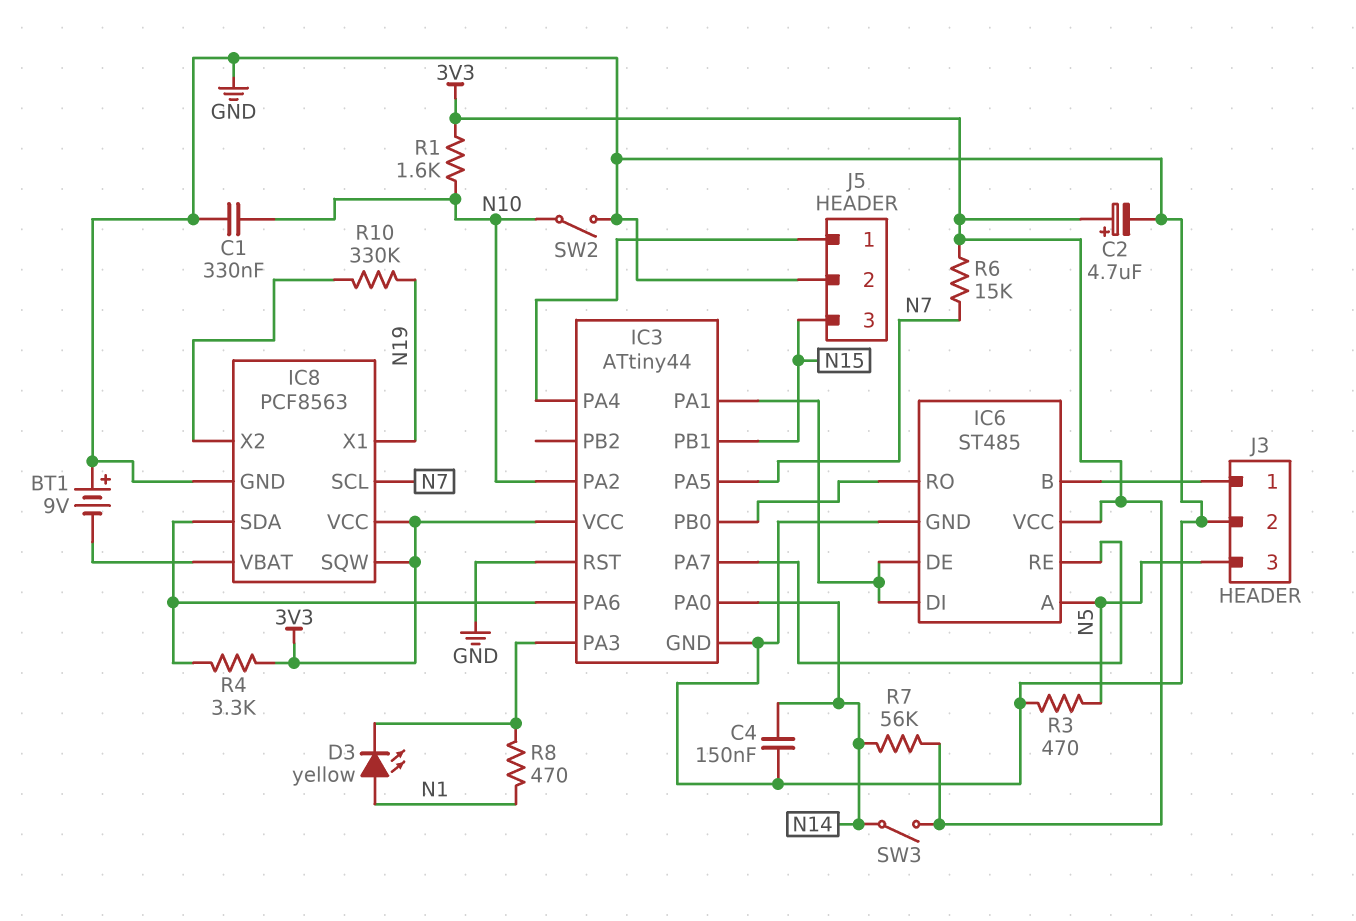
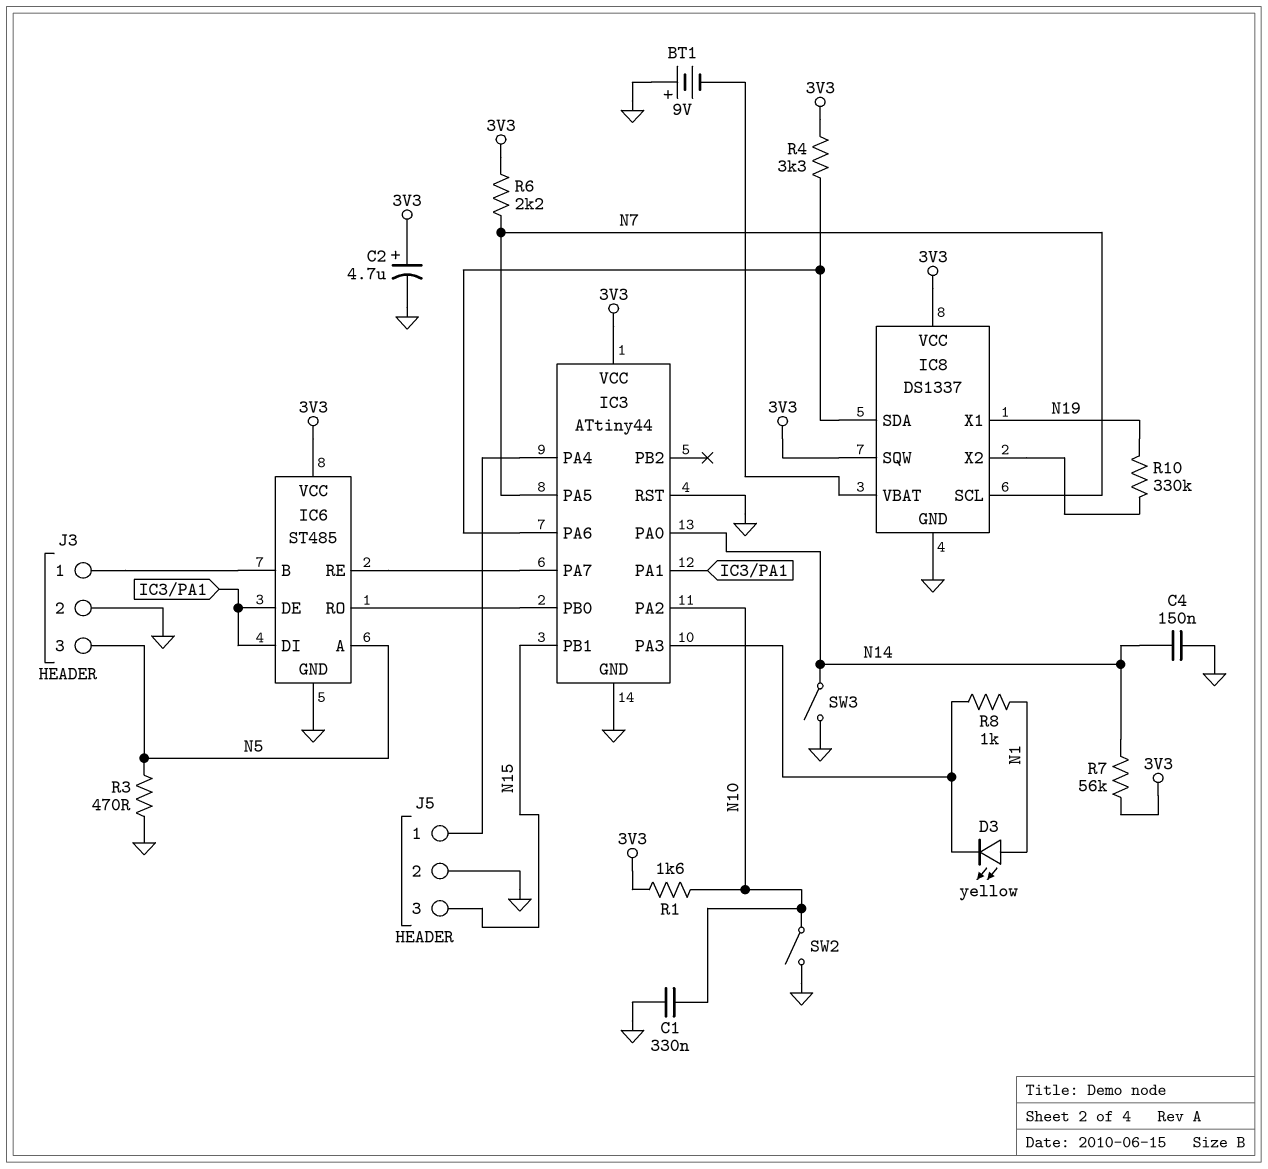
IC8: PCF8563 -> DS1337
R6: 15k (3V3, N7) -> 2.2k (3V3, N7)
R8: 470 (IC3/PA3, N1) -> 1k (IC3/PA3, N1)
SW3: switch (3V3, N14) -> switch (GND, N14)

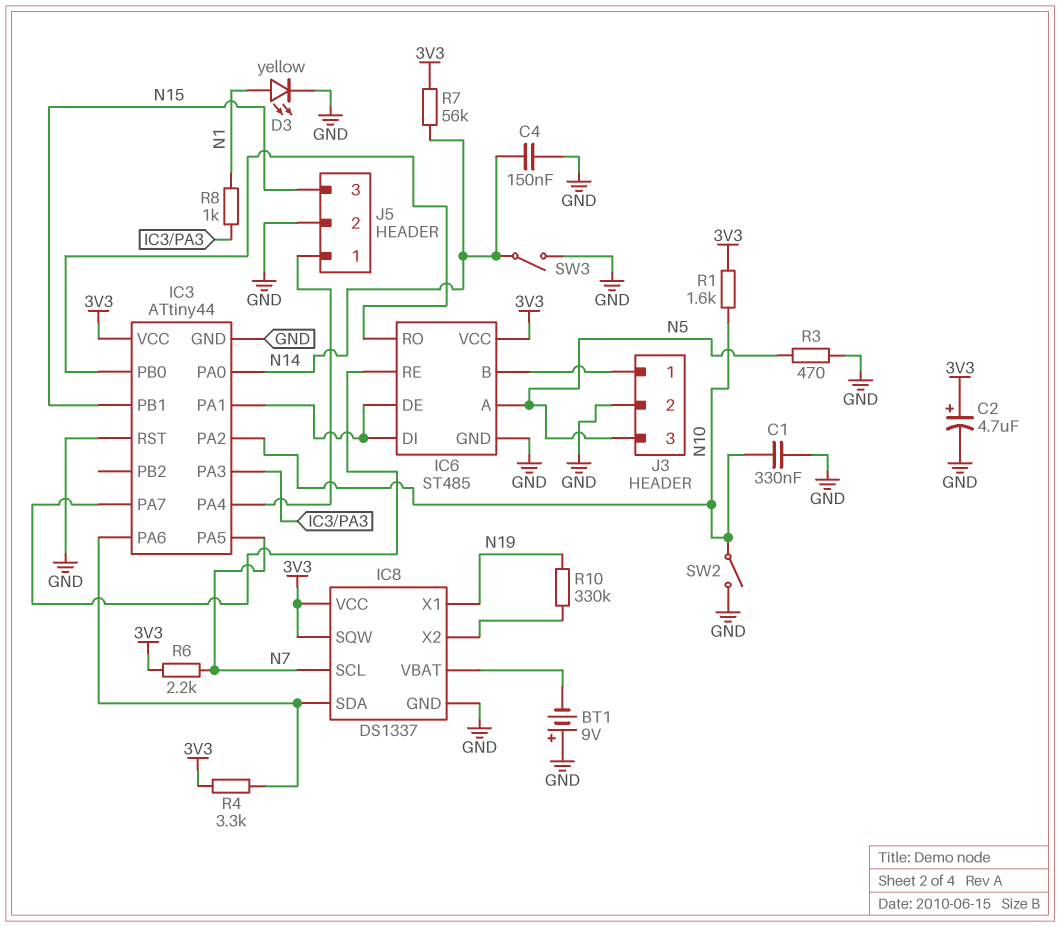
D3: LED yellow (A N1, K IC3/PA3) -> LED yellow (A N1, K GND)

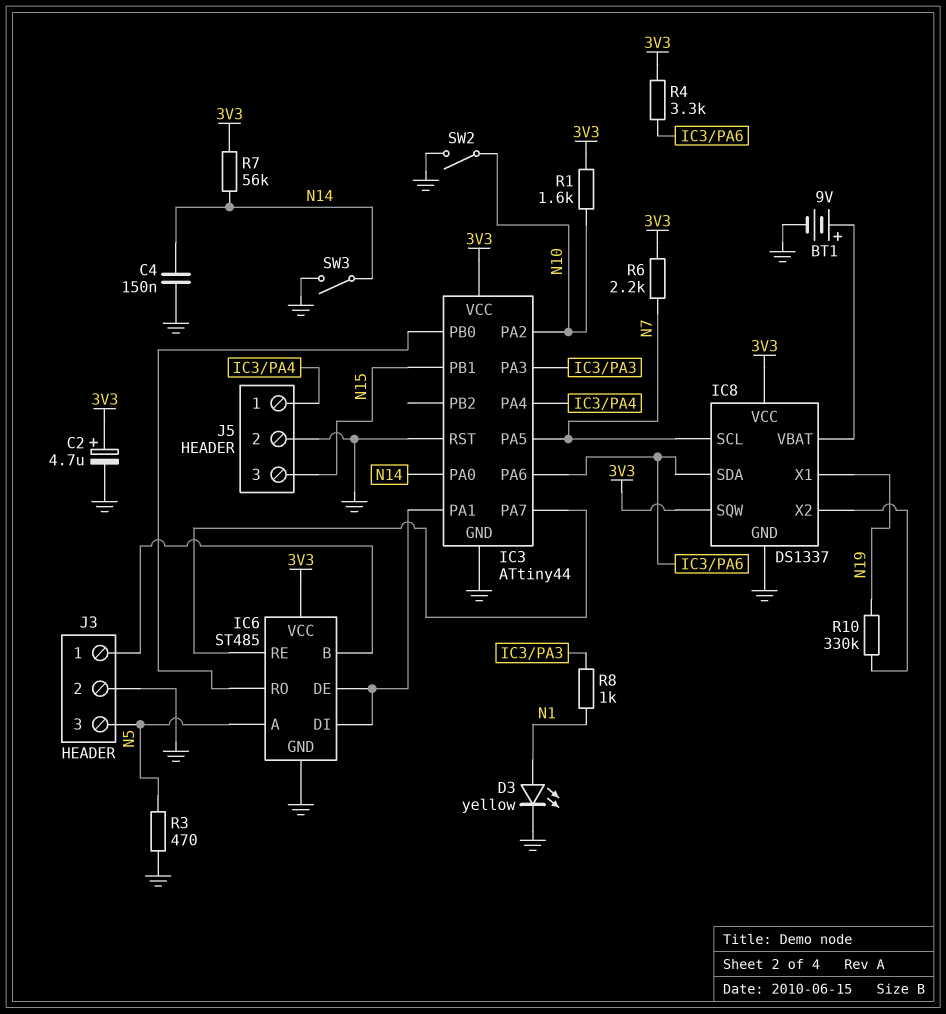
BT1: 9V (plus GND, minus IC8/VBAT) -> 9V (plus IC8/VBAT, minus GND)
C1: 330nF (GND, N10) -> none

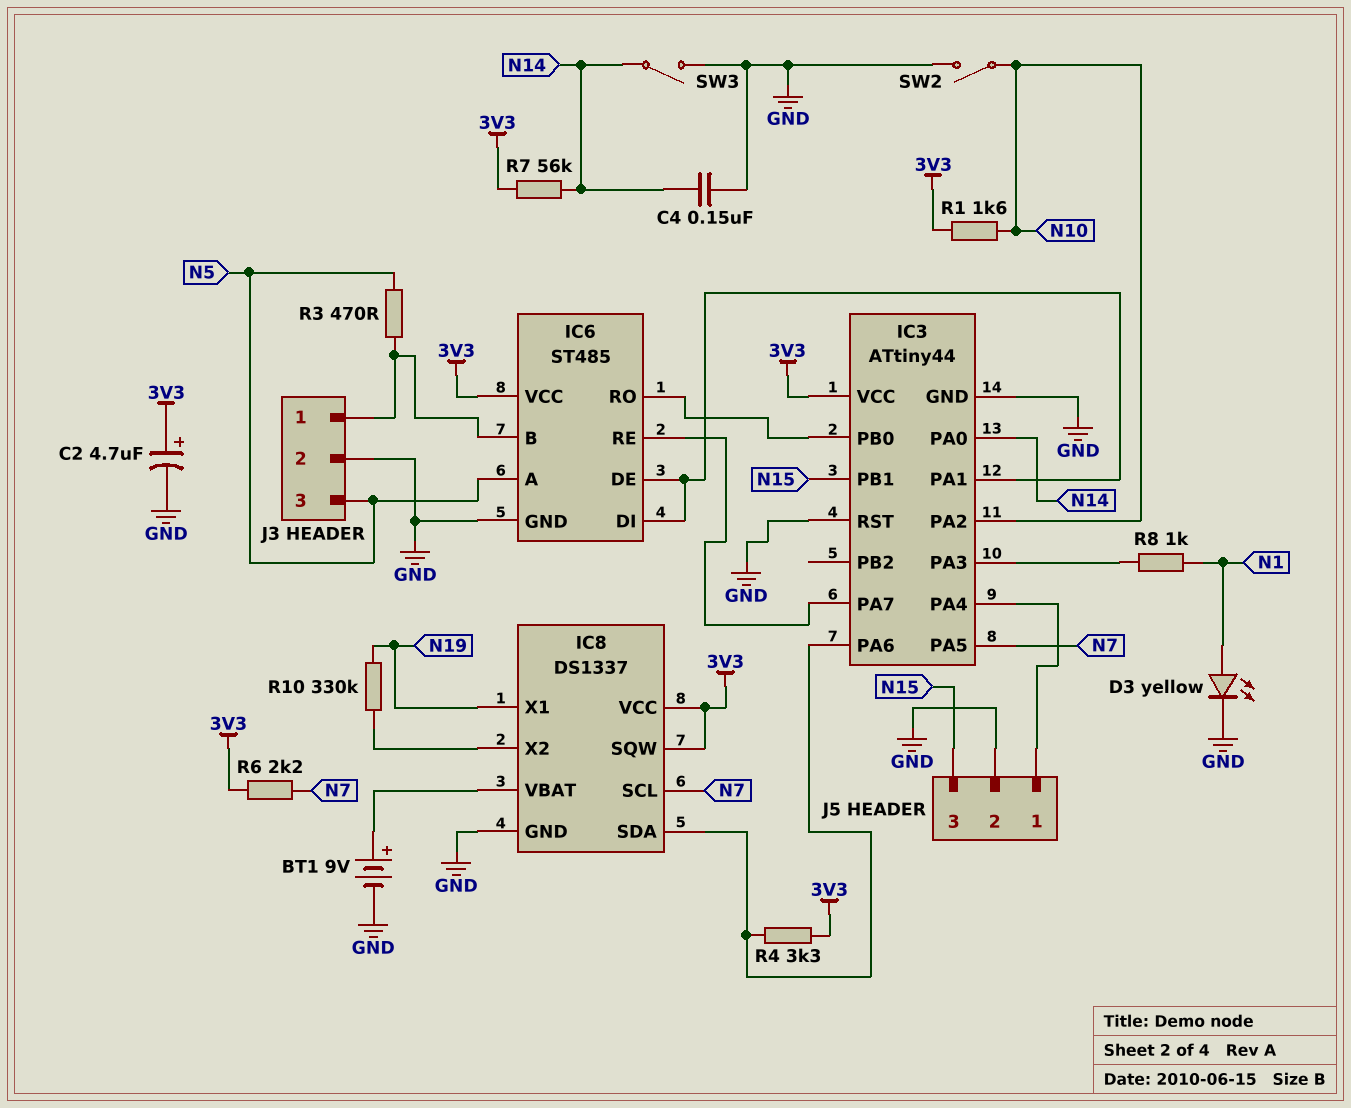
R3: 470 (GND, N5) -> 470 (IC6/B, N5)

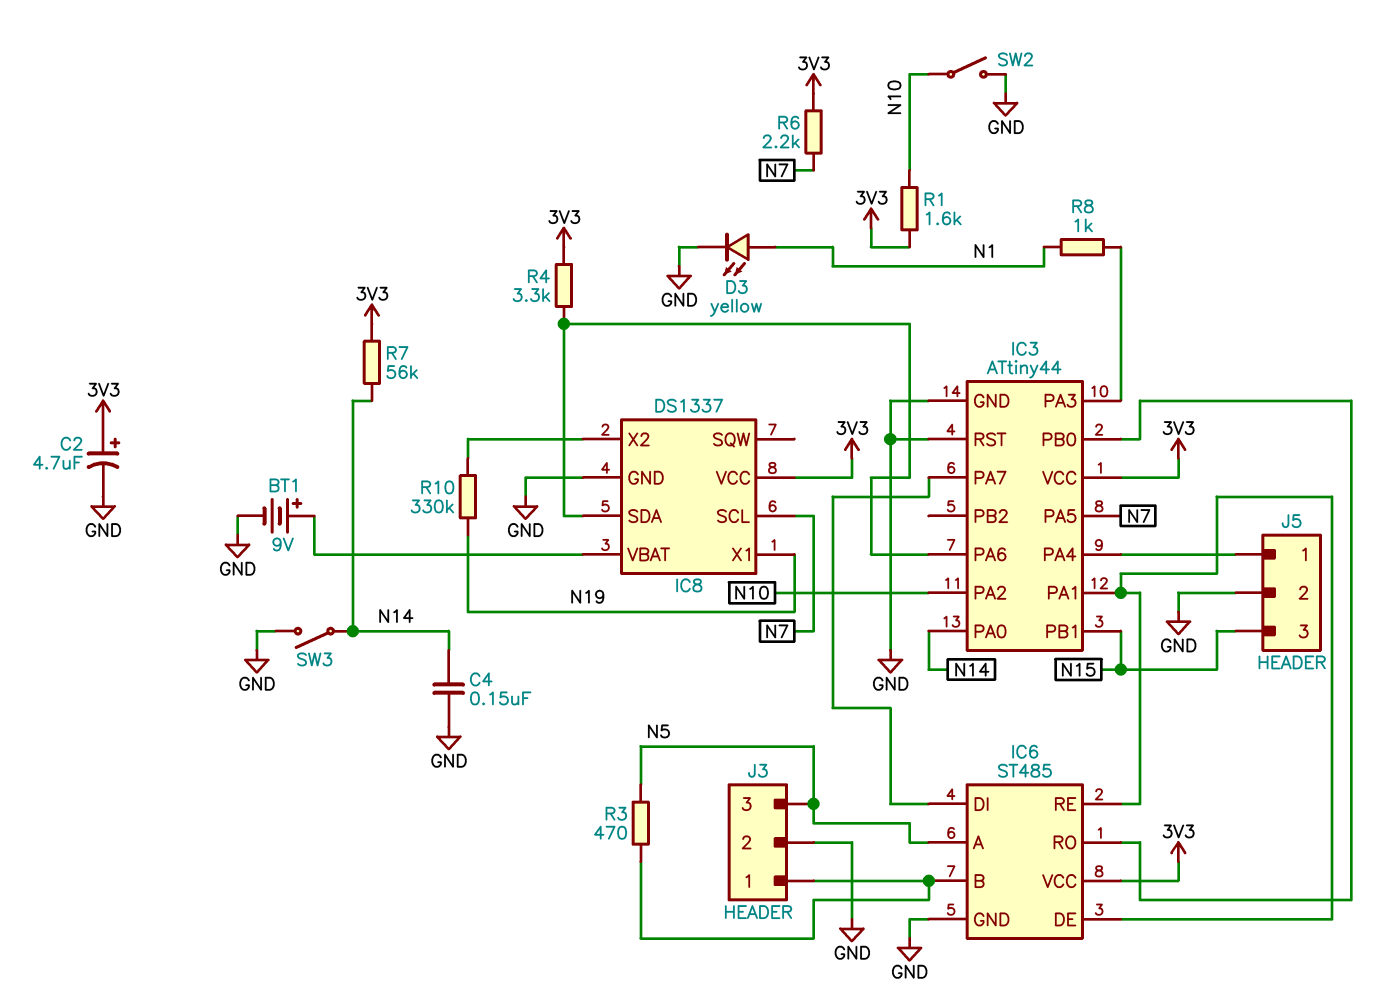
IC6 pin DI: IC3/PA1 -> IC3/PA7
IC6 pin RE: IC3/PA7 -> IC3/PA1
IC8 pin SQW: 3V3 -> none

